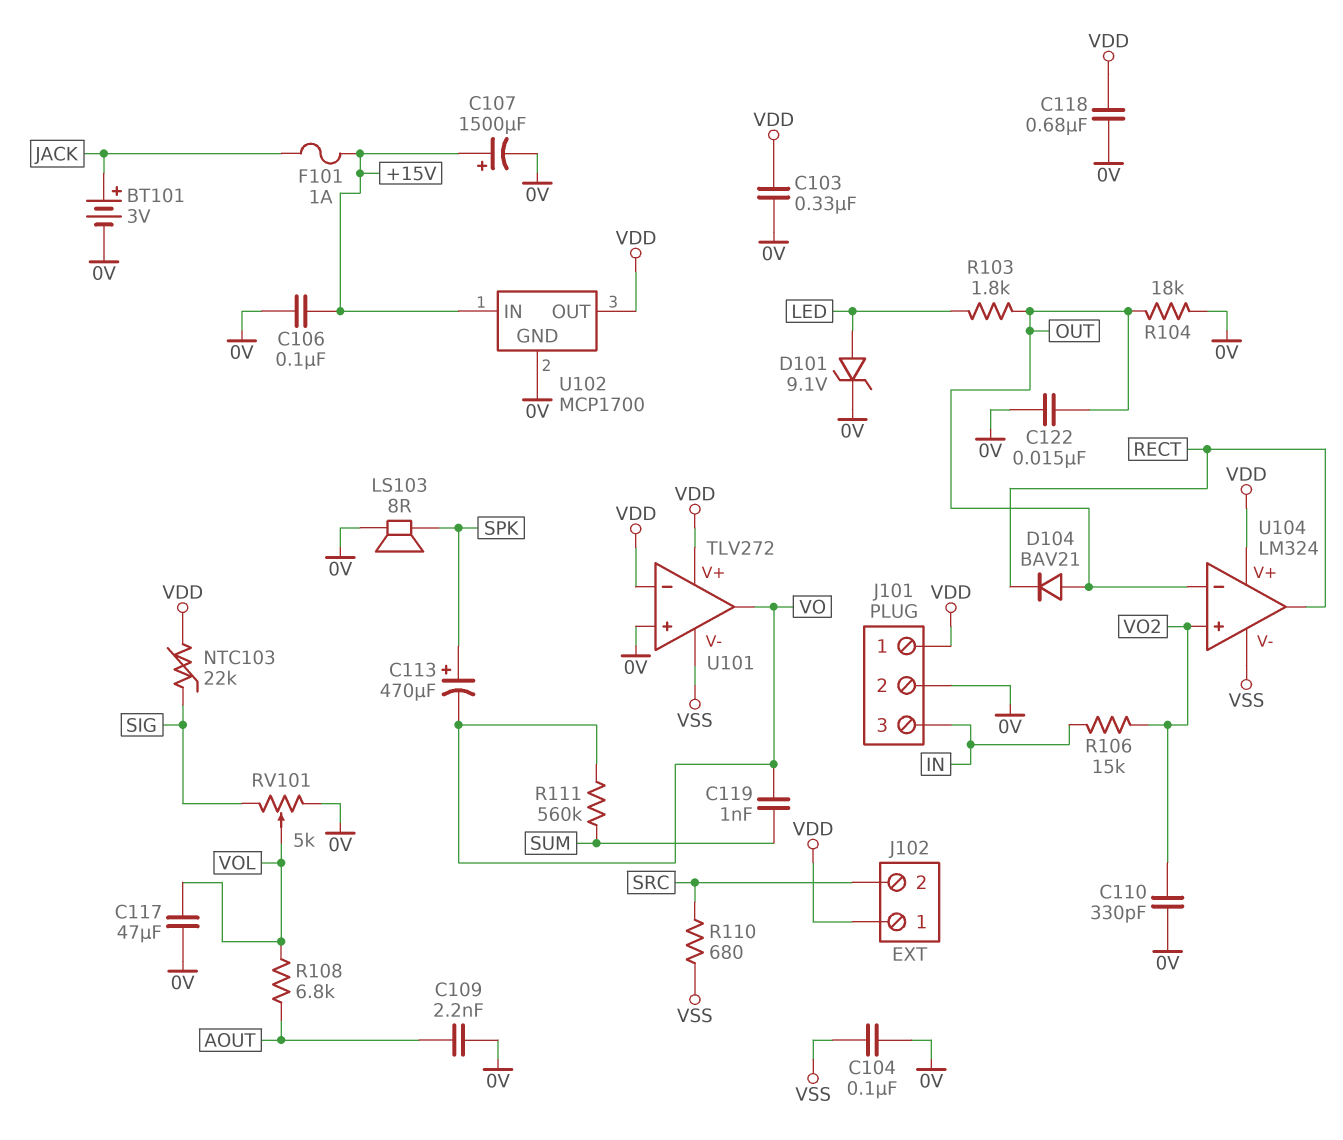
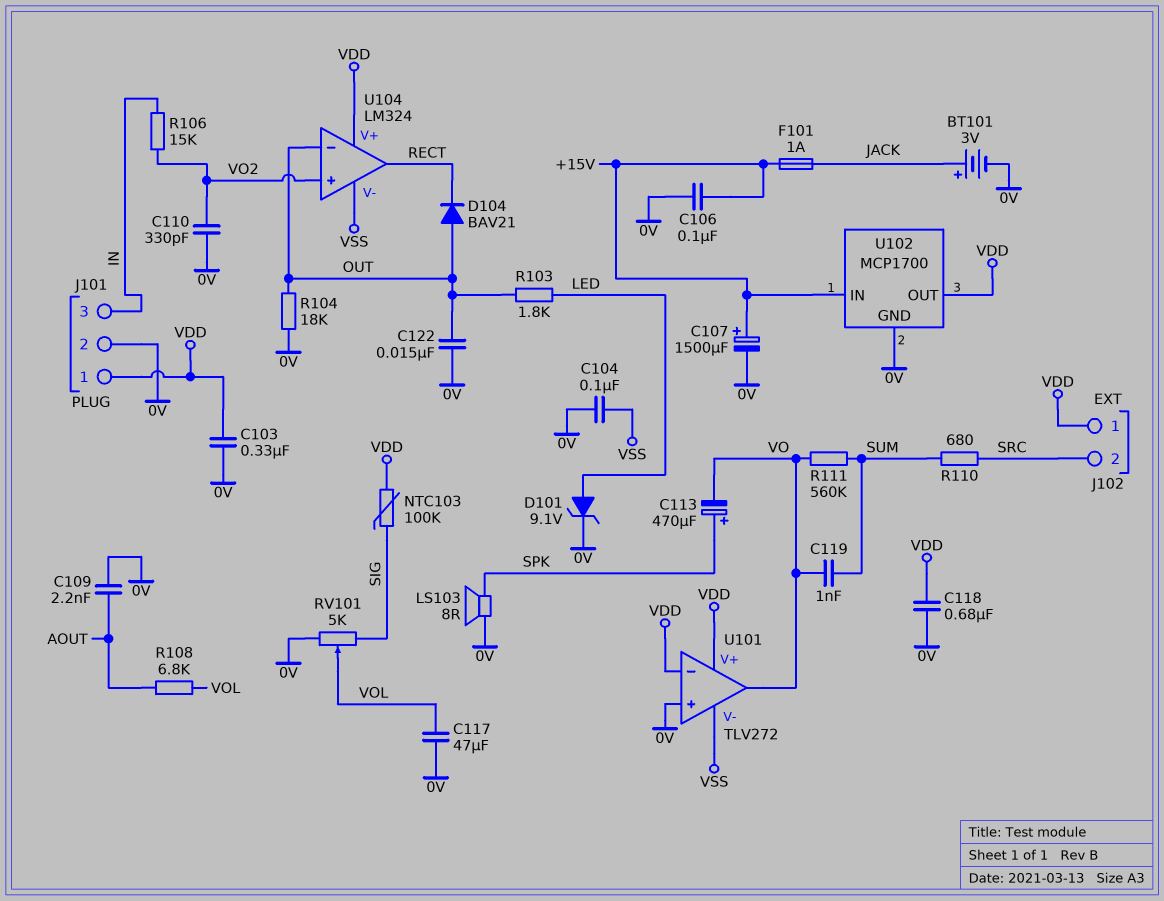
NTC103: 22k (SIG, VDD) -> 100k (SIG, VDD)
R110: 680 (SRC, VSS) -> 680 (SRC, SUM)

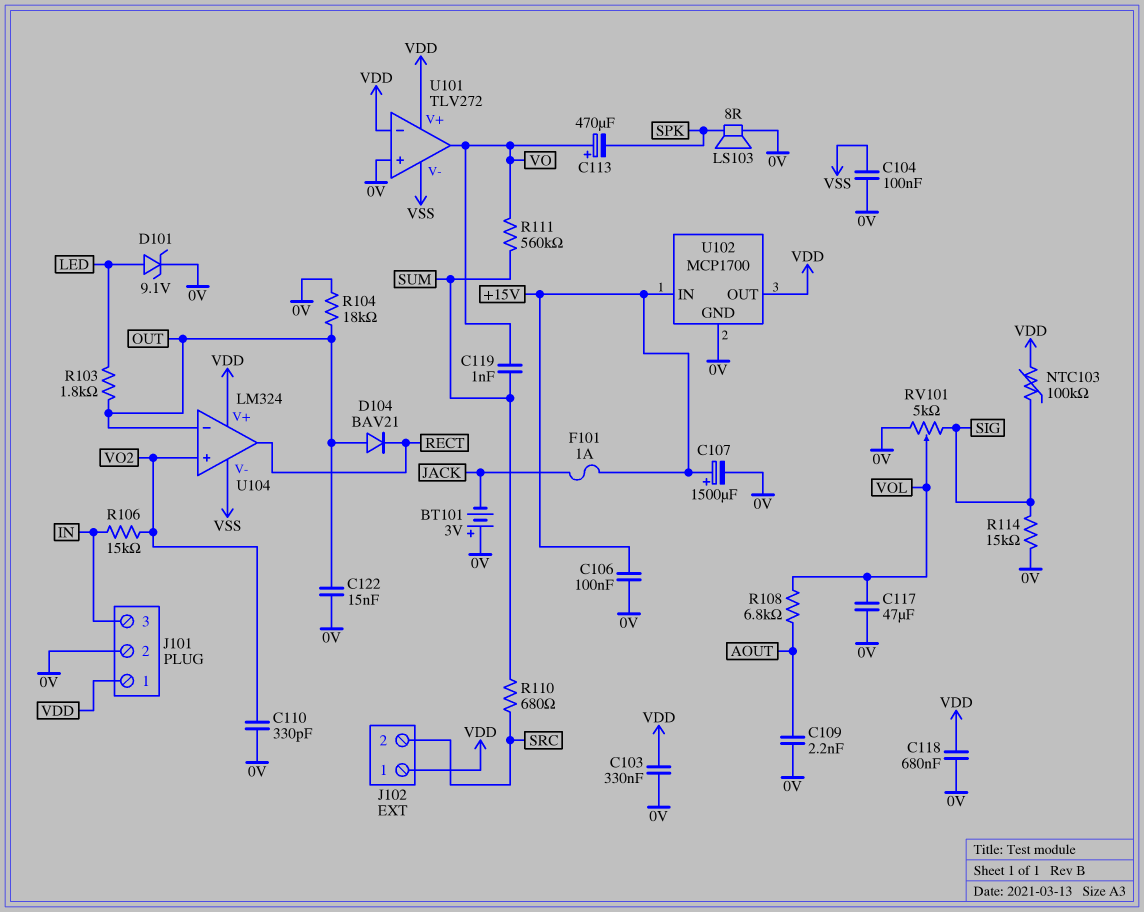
BT101: 3V (plus JACK, minus 0V) -> 3V (plus 0V, minus JACK)
C113: 470uF (plus SPK, minus VO) -> 470uF (plus VO, minus SPK)
R114: none -> 15k (0V, SIG)

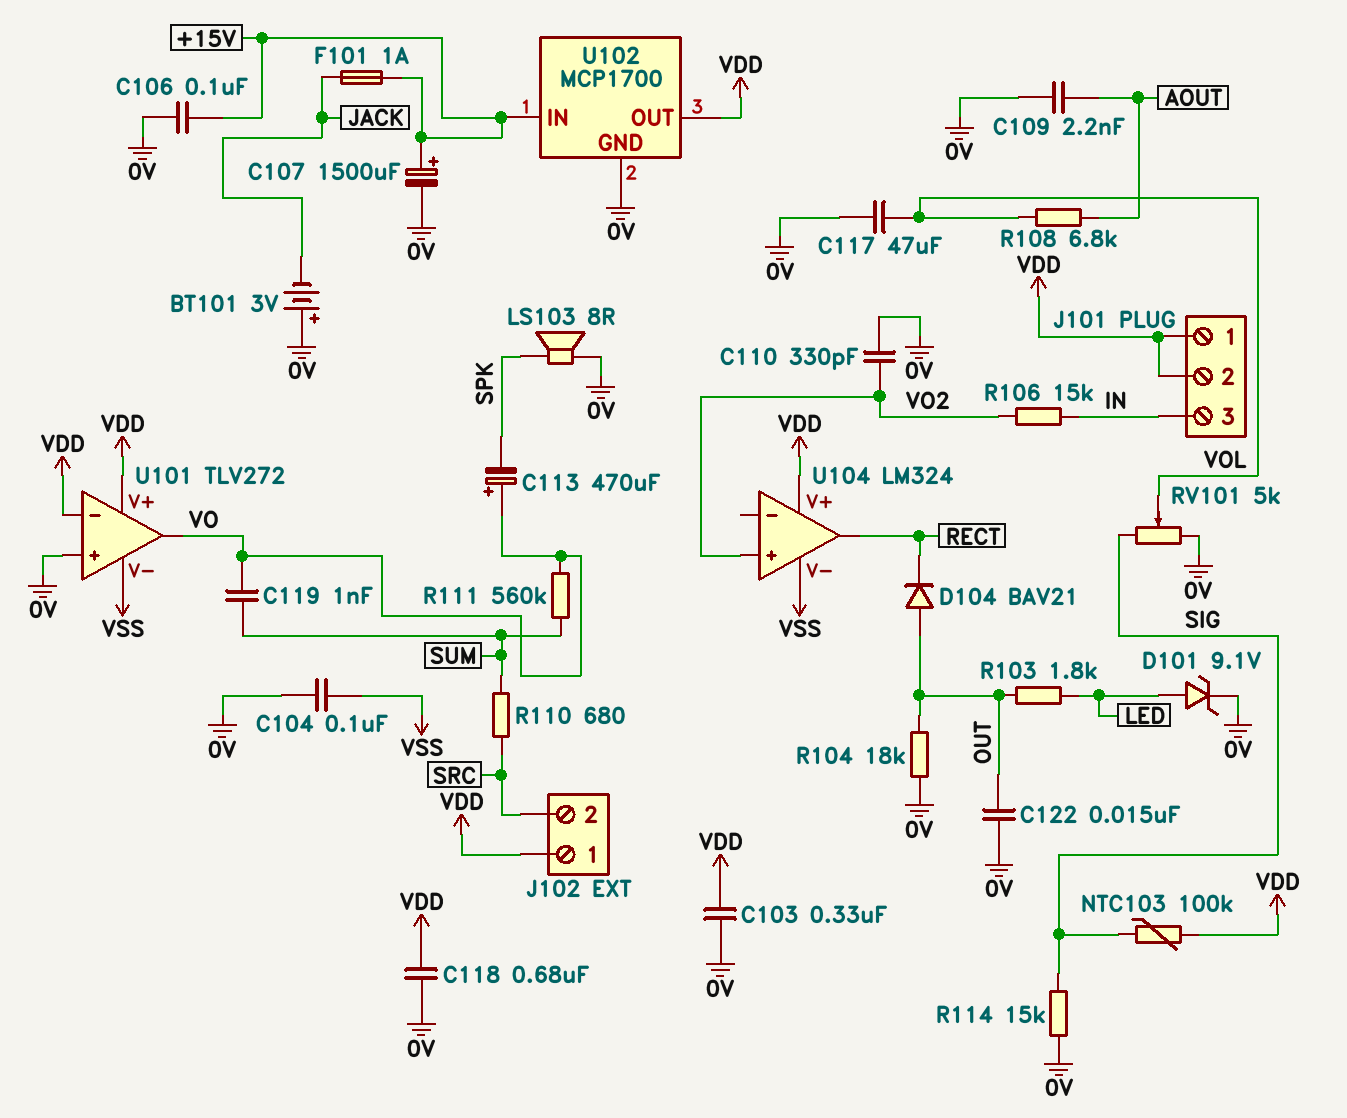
J101 pin 2: 0V -> VDD
U104 pin in-: OUT -> none

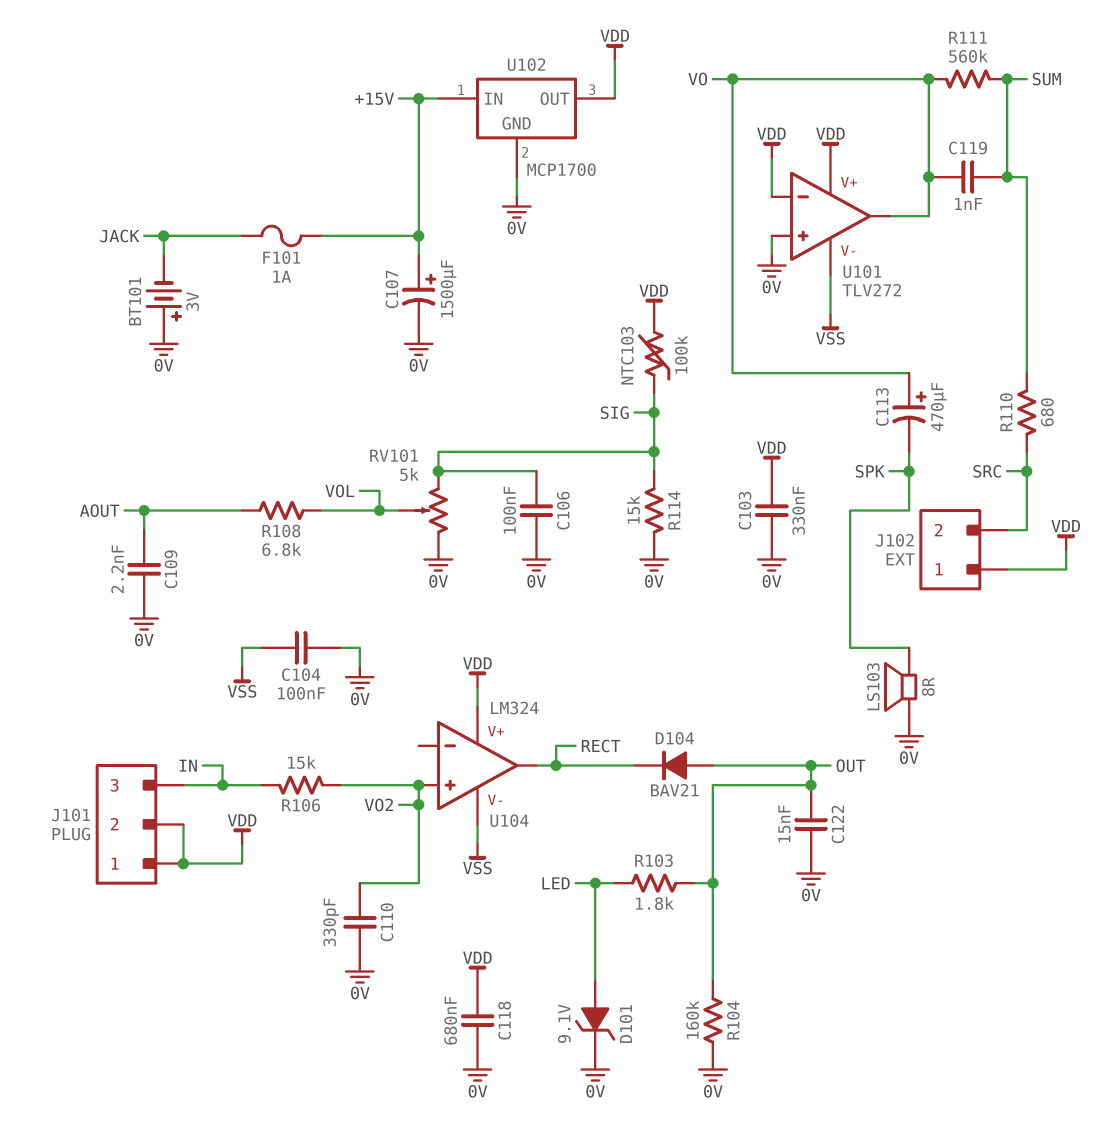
C106: 100nF (+15V, 0V) -> 100nF (0V, SIG)
C117: 47uF (0V, VOL) -> none
R104: 18k (0V, OUT) -> 160k (0V, OUT)

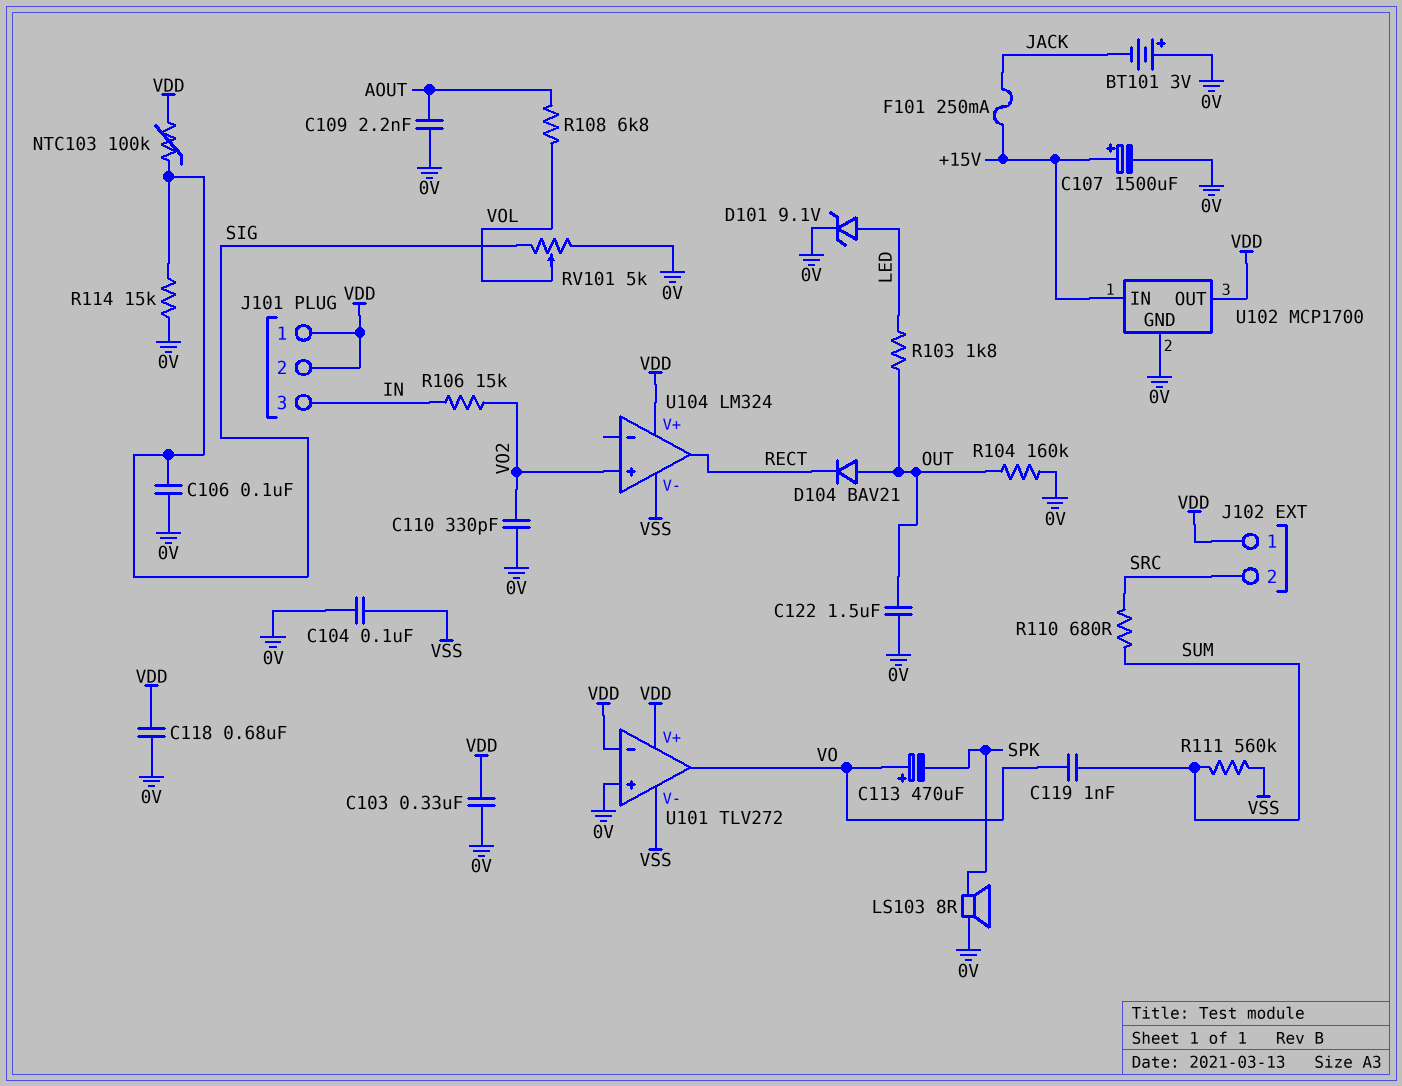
C122: 15nF (0V, OUT) -> 1.5uF (0V, OUT)
F101: 1A (+15V, JACK) -> 250mA (+15V, JACK)
R111: 560k (SUM, VO) -> 560k (SUM, VSS)

